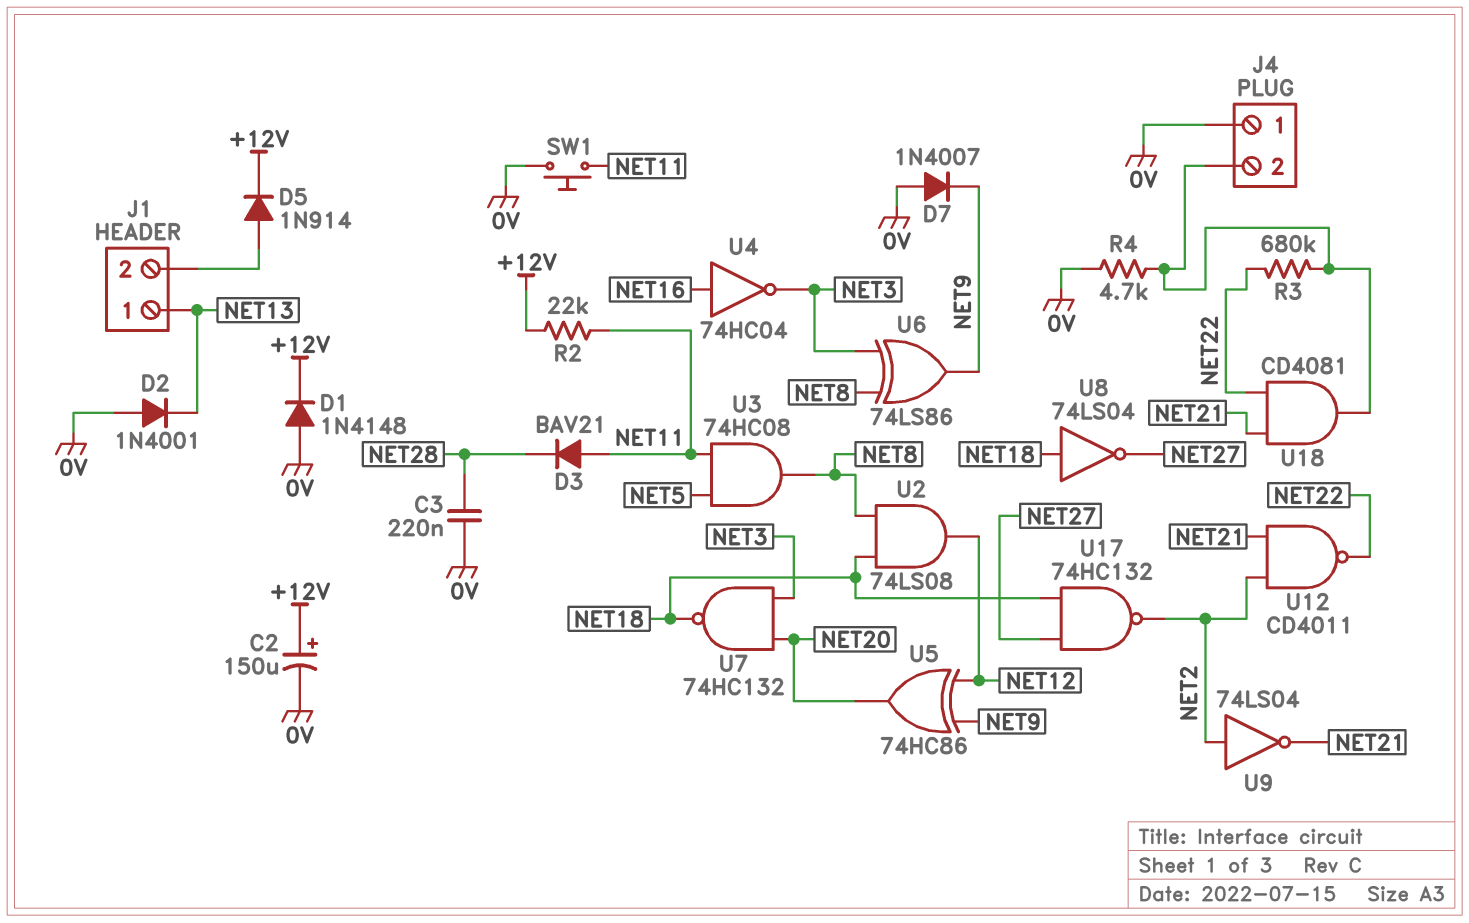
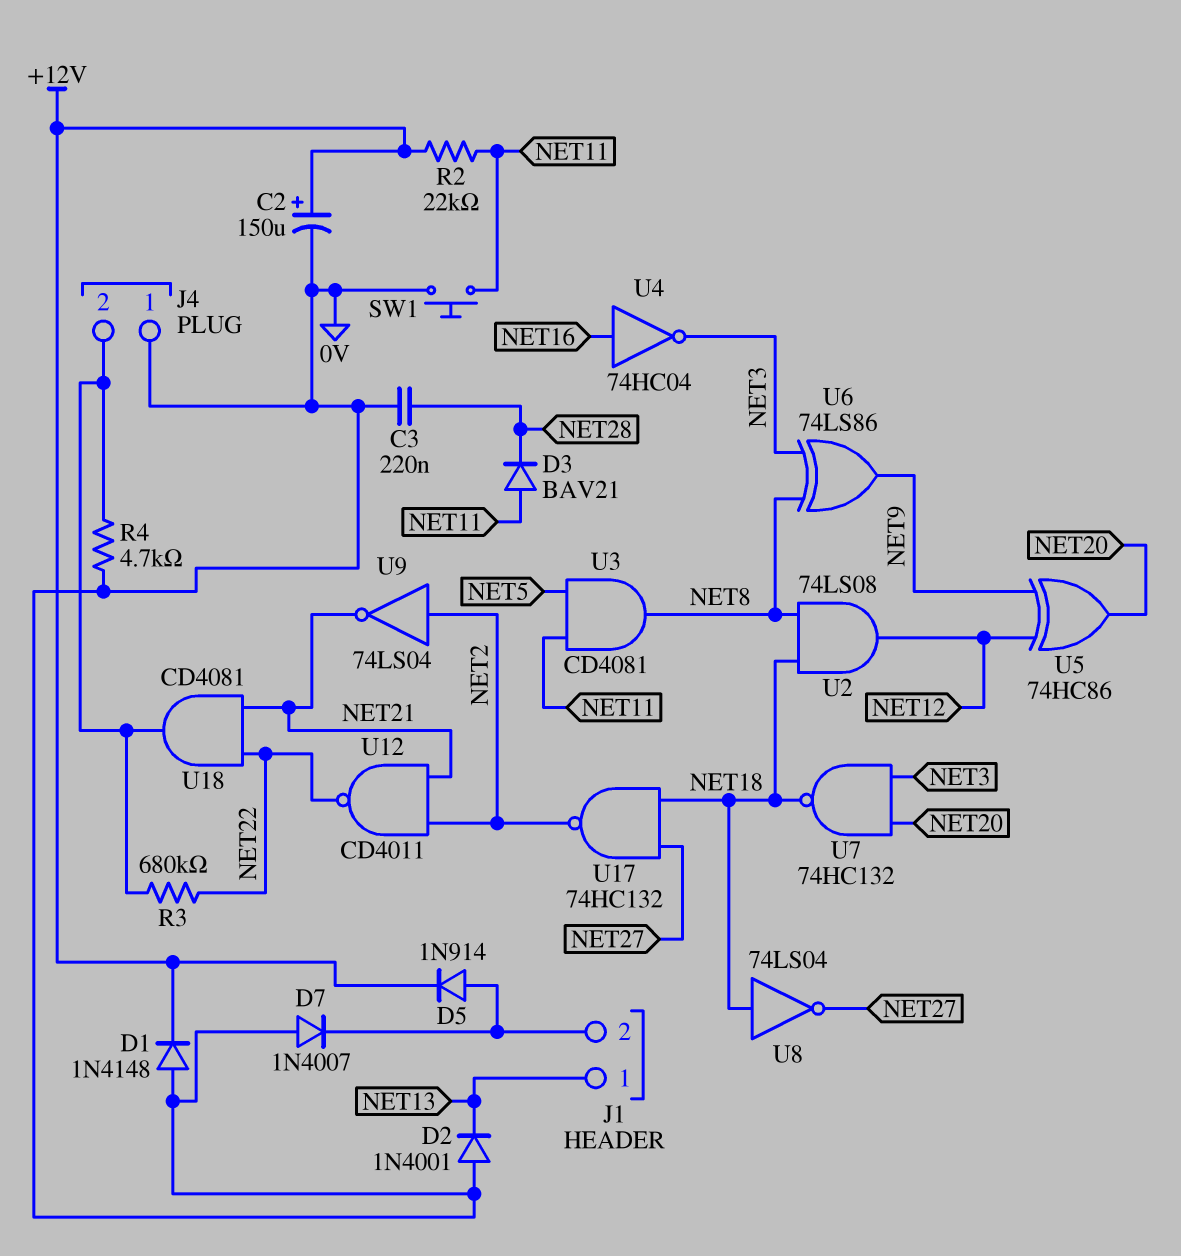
D7: diode 1N4007 (A 0V, K NET9) -> diode 1N4007 (A 0V, K J1/2)
U3: AND 74HC08 (in NET5, in NET11, out NET8) -> AND CD4081 (in NET5, in NET11, out NET8)

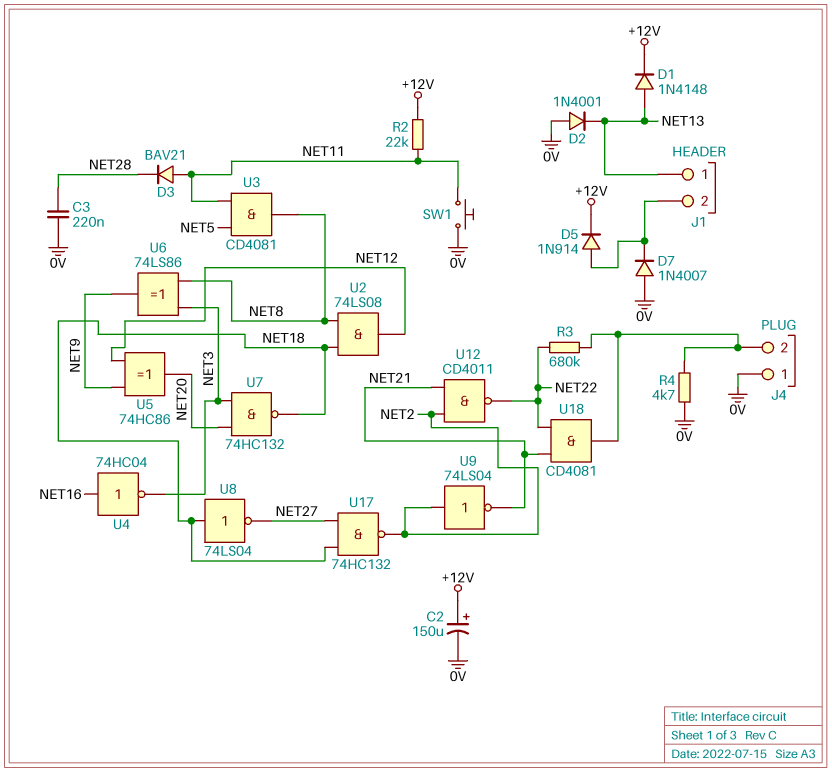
D1: diode 1N4148 (A 0V, K +12V) -> diode 1N4148 (A NET13, K +12V)

